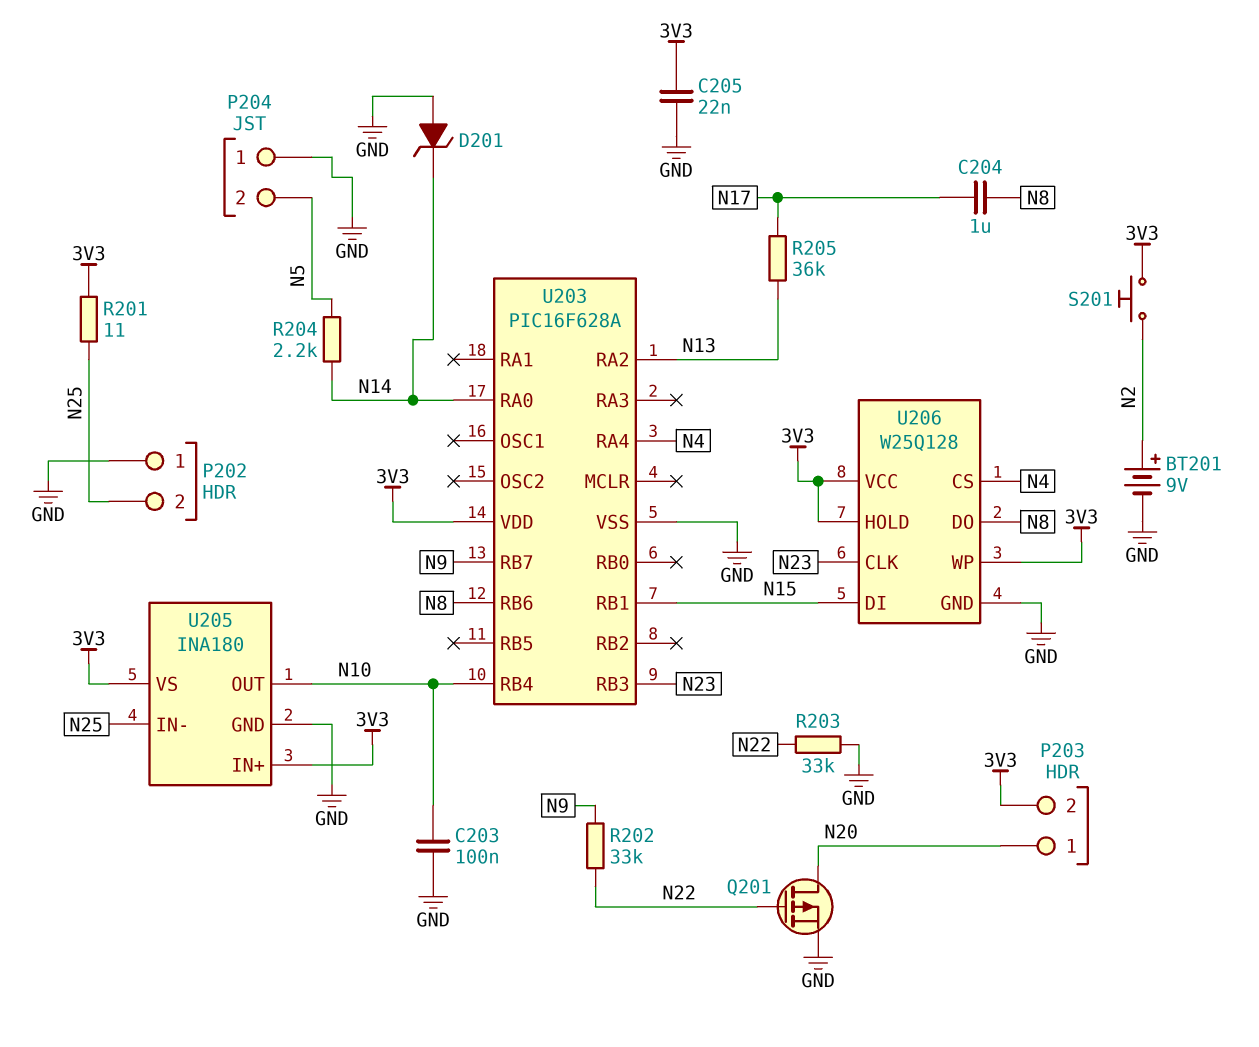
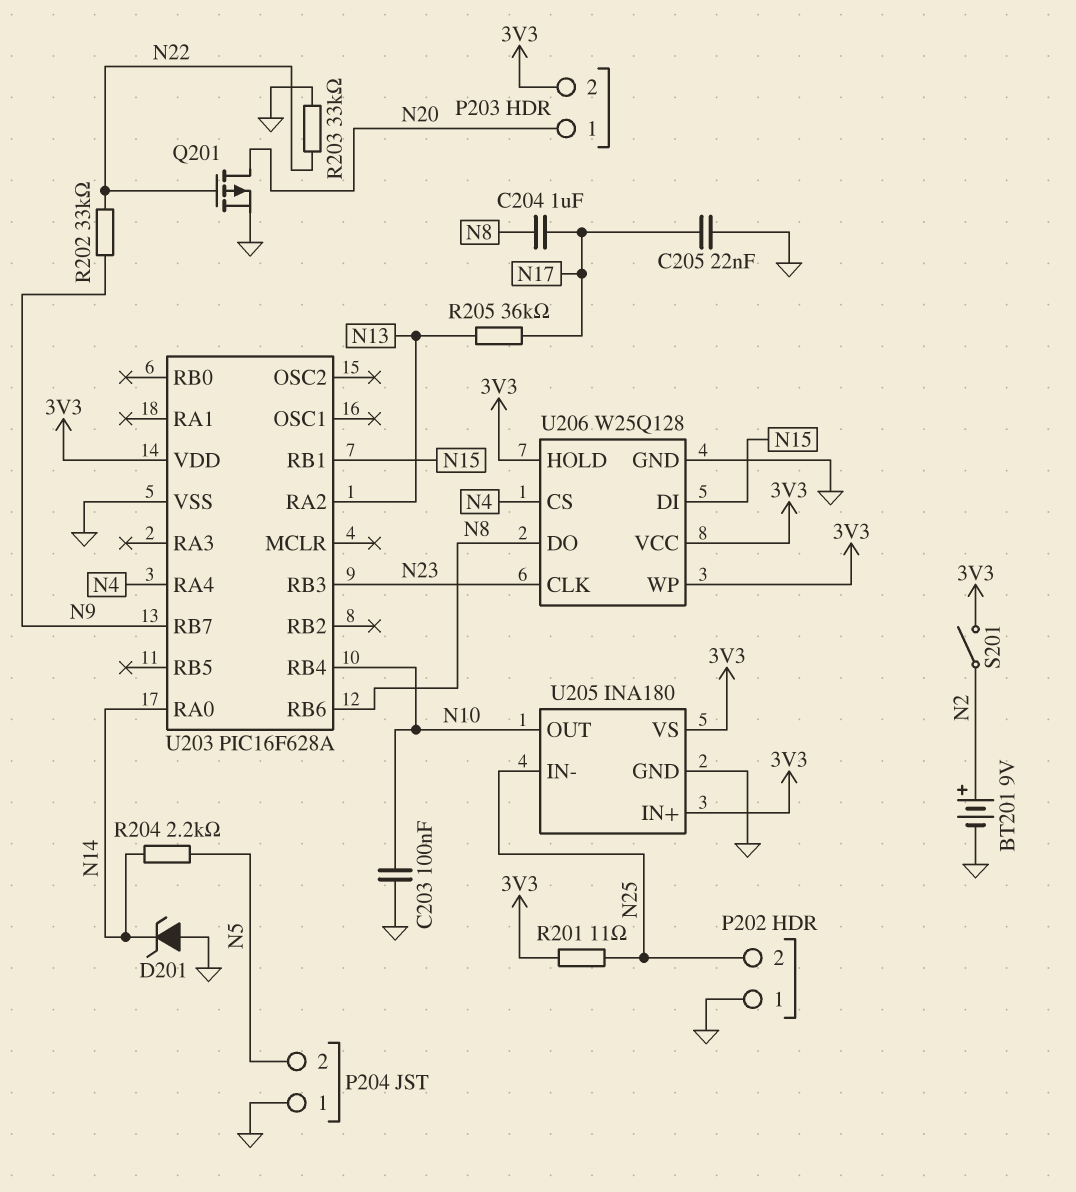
C205: 22nF (3V3, GND) -> 22nF (GND, N17)
S201: button (3V3, N2) -> switch (3V3, N2)

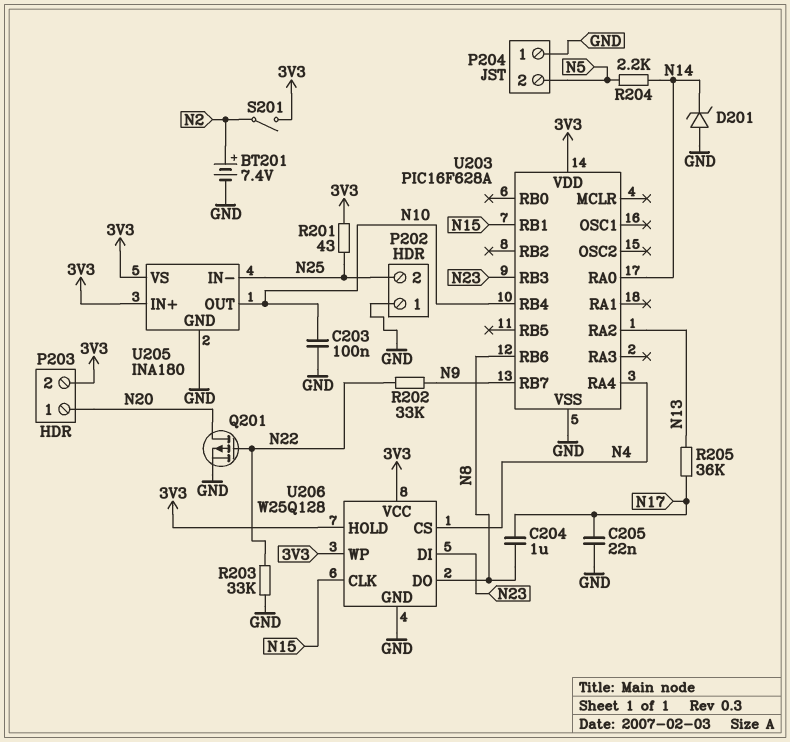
BT201: 9V (plus N2, minus GND) -> 7.4V (plus N2, minus GND)
R201: 11 (3V3, N25) -> 43 (3V3, N25)
U206 pin CLK: N23 -> N15
U206 pin DI: N15 -> N23

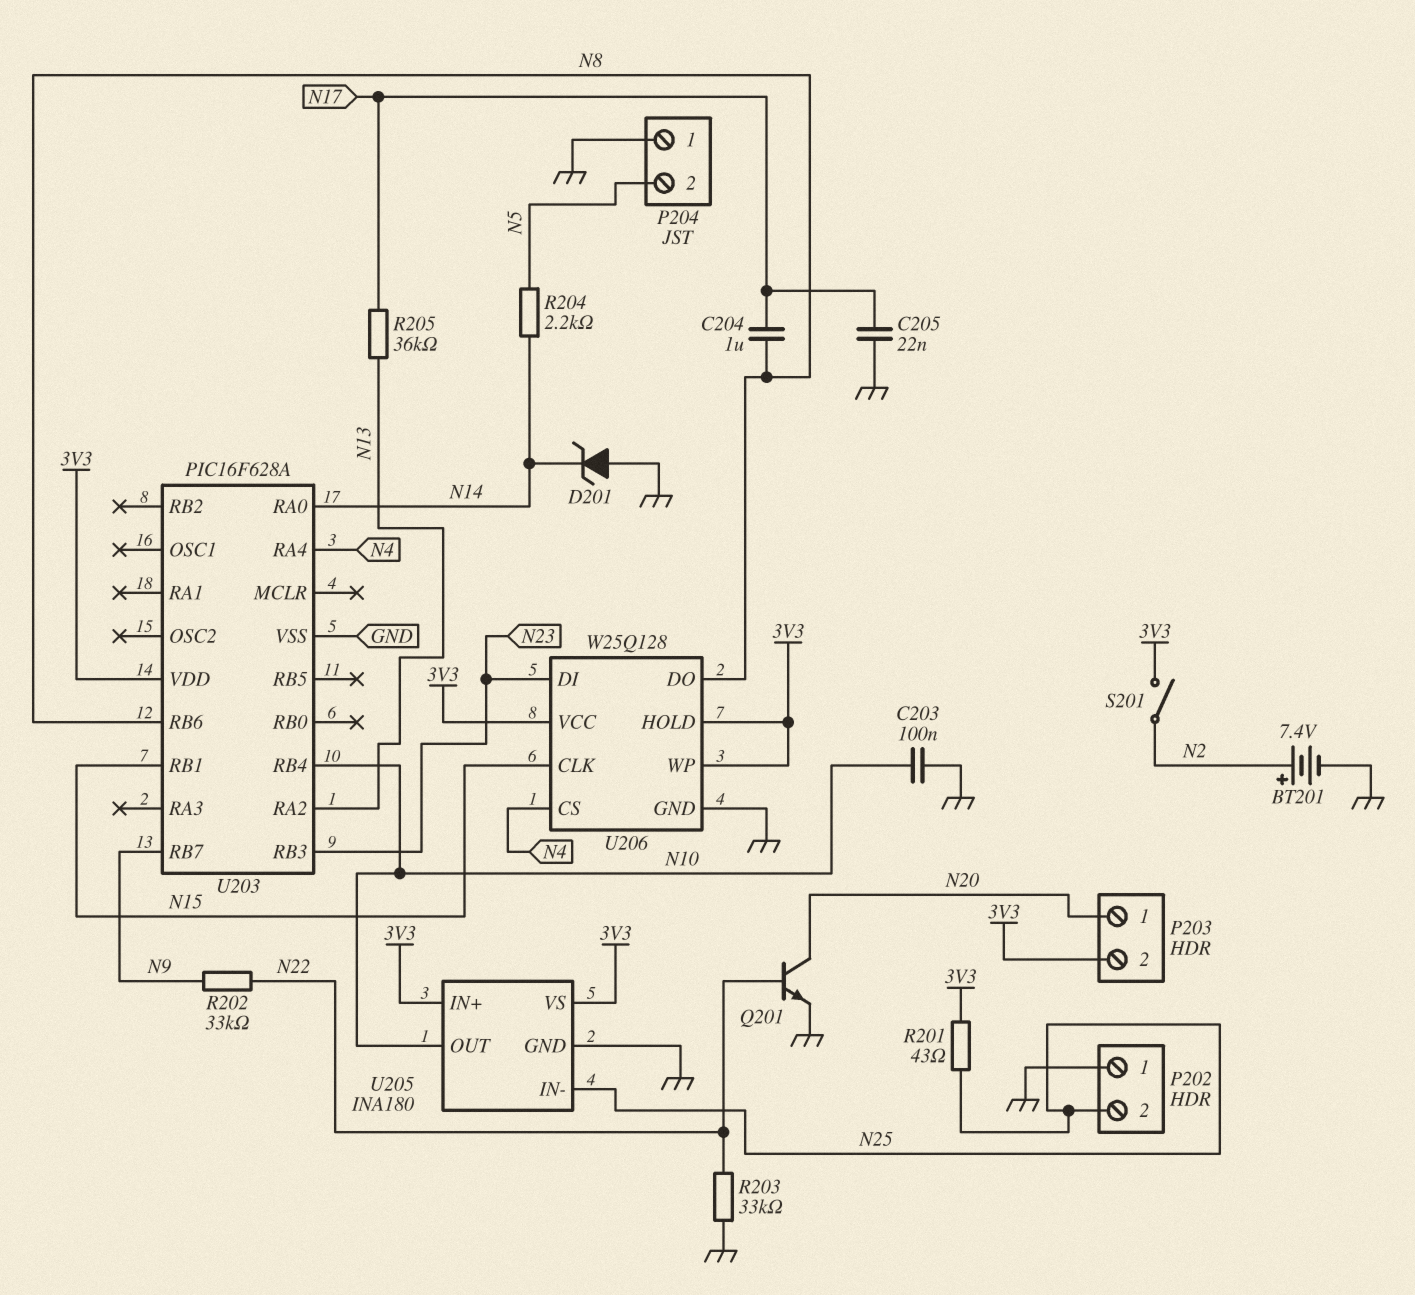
Q201: PMOS (G N22, D N20, S GND) -> NPN (B N22, C N20, E GND)

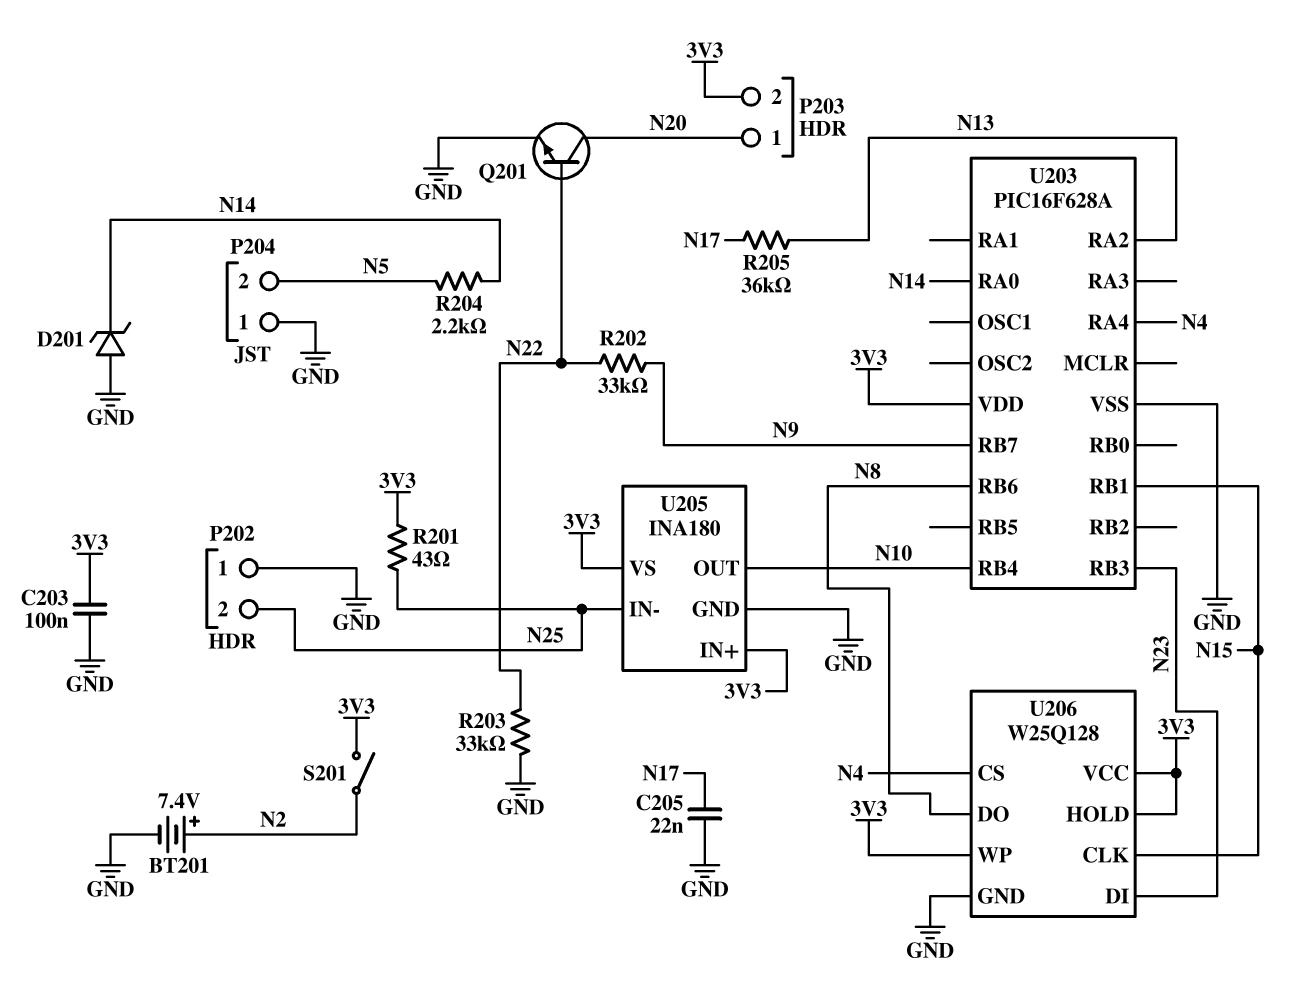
C203: 100nF (GND, N10) -> 100nF (3V3, GND)
C204: 1uF (N8, N17) -> none

